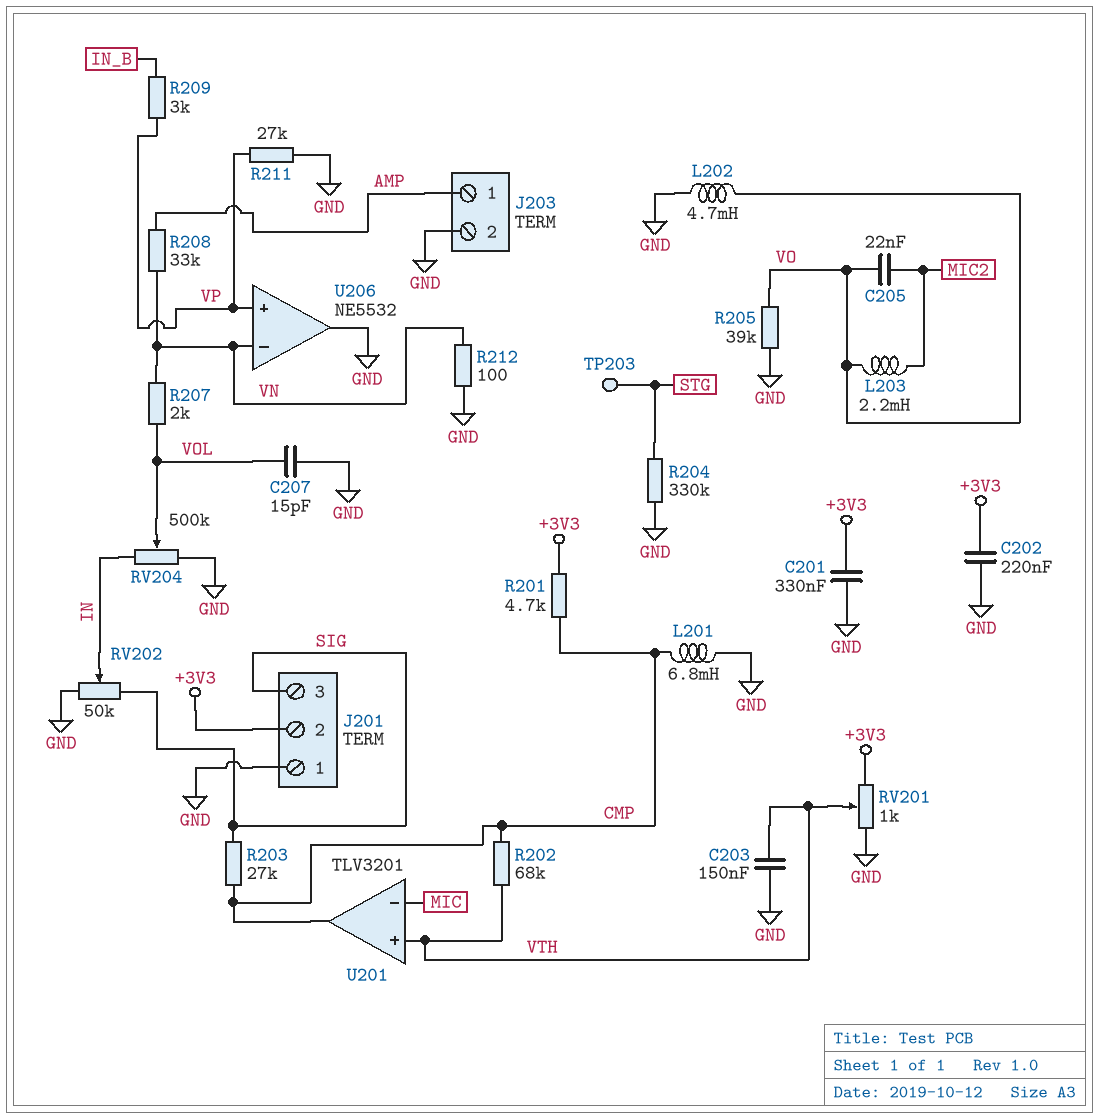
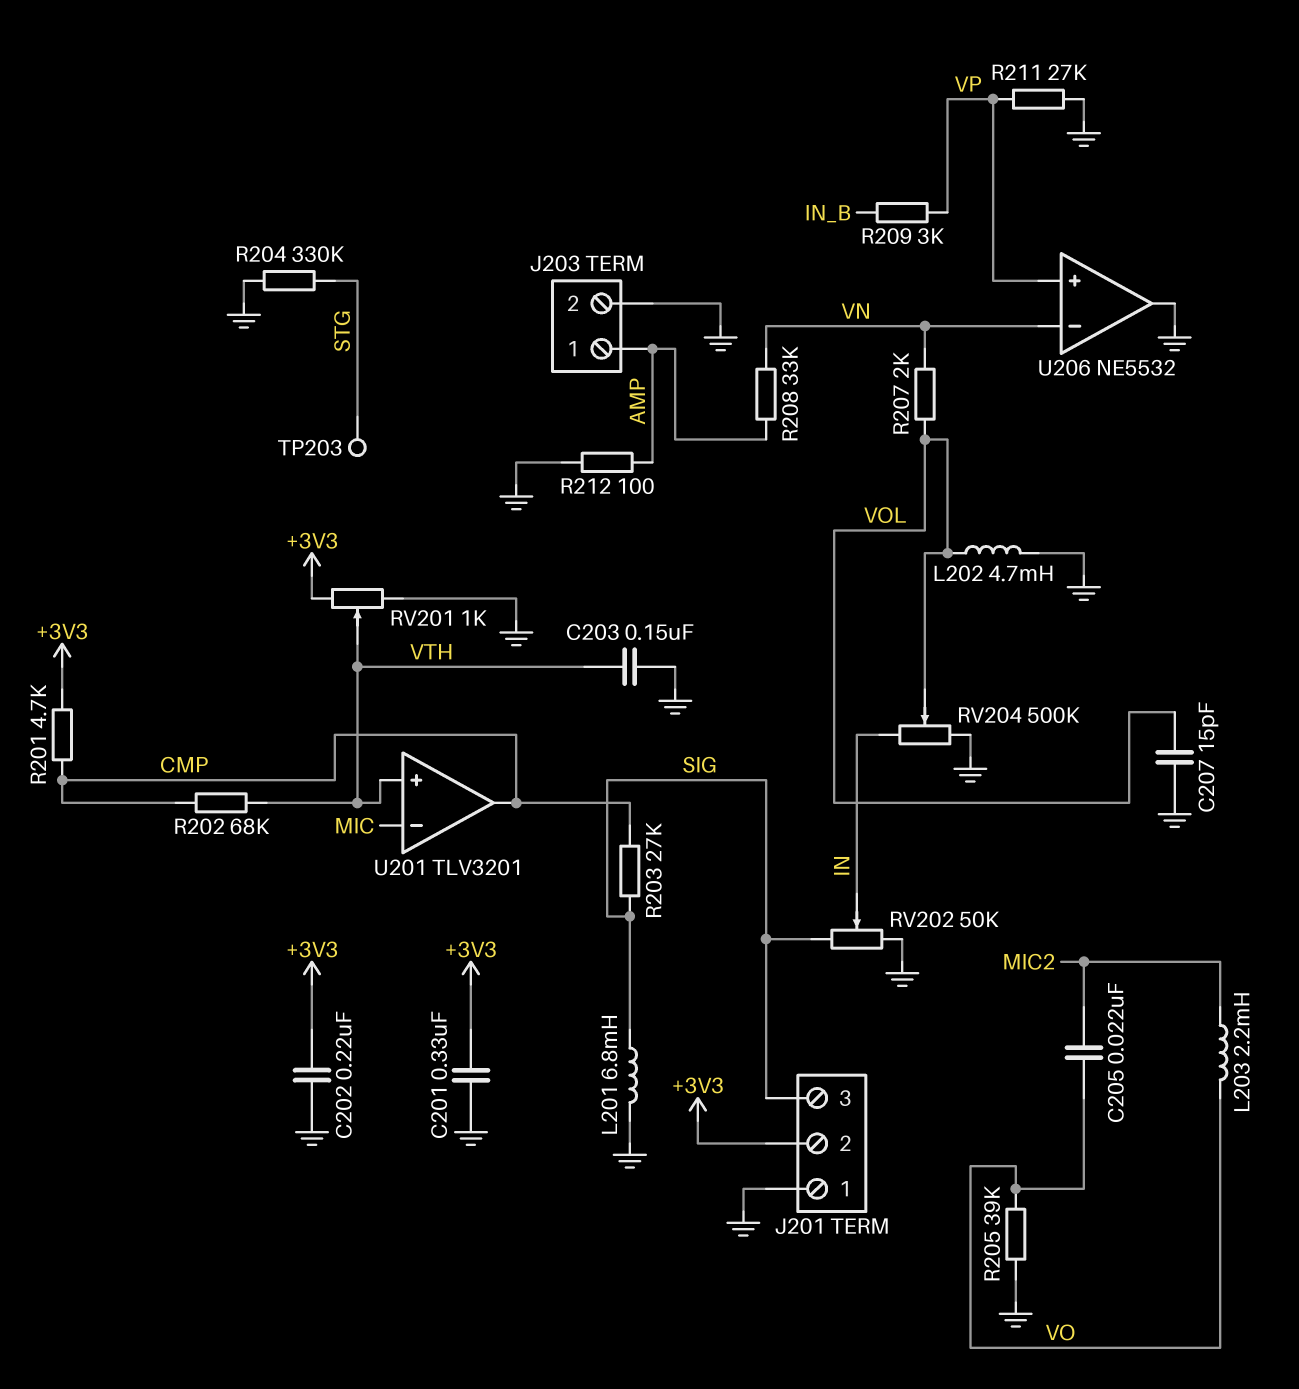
L201: 6.8mH (CMP, GND) -> 6.8mH (GND, SIG)
L202: 4.7mH (GND, VO) -> 4.7mH (GND, VOL)
R212: 100 (GND, VN) -> 100 (AMP, GND)

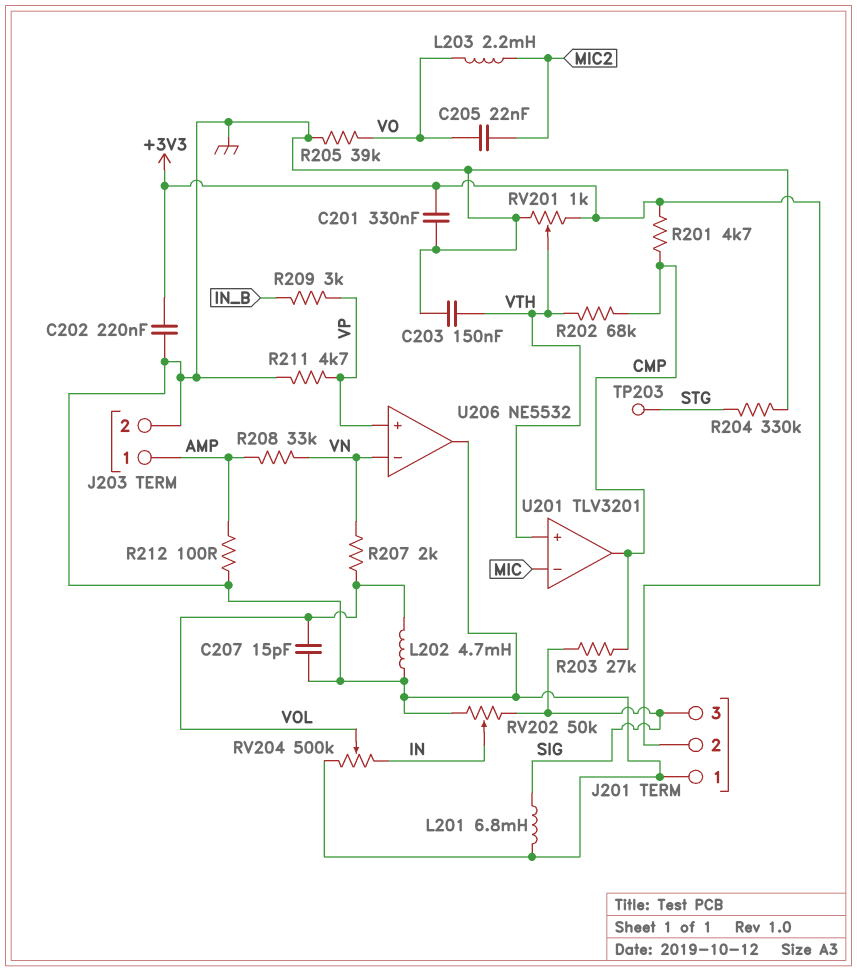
R211: 27k (GND, VP) -> 4.7k (GND, VP)

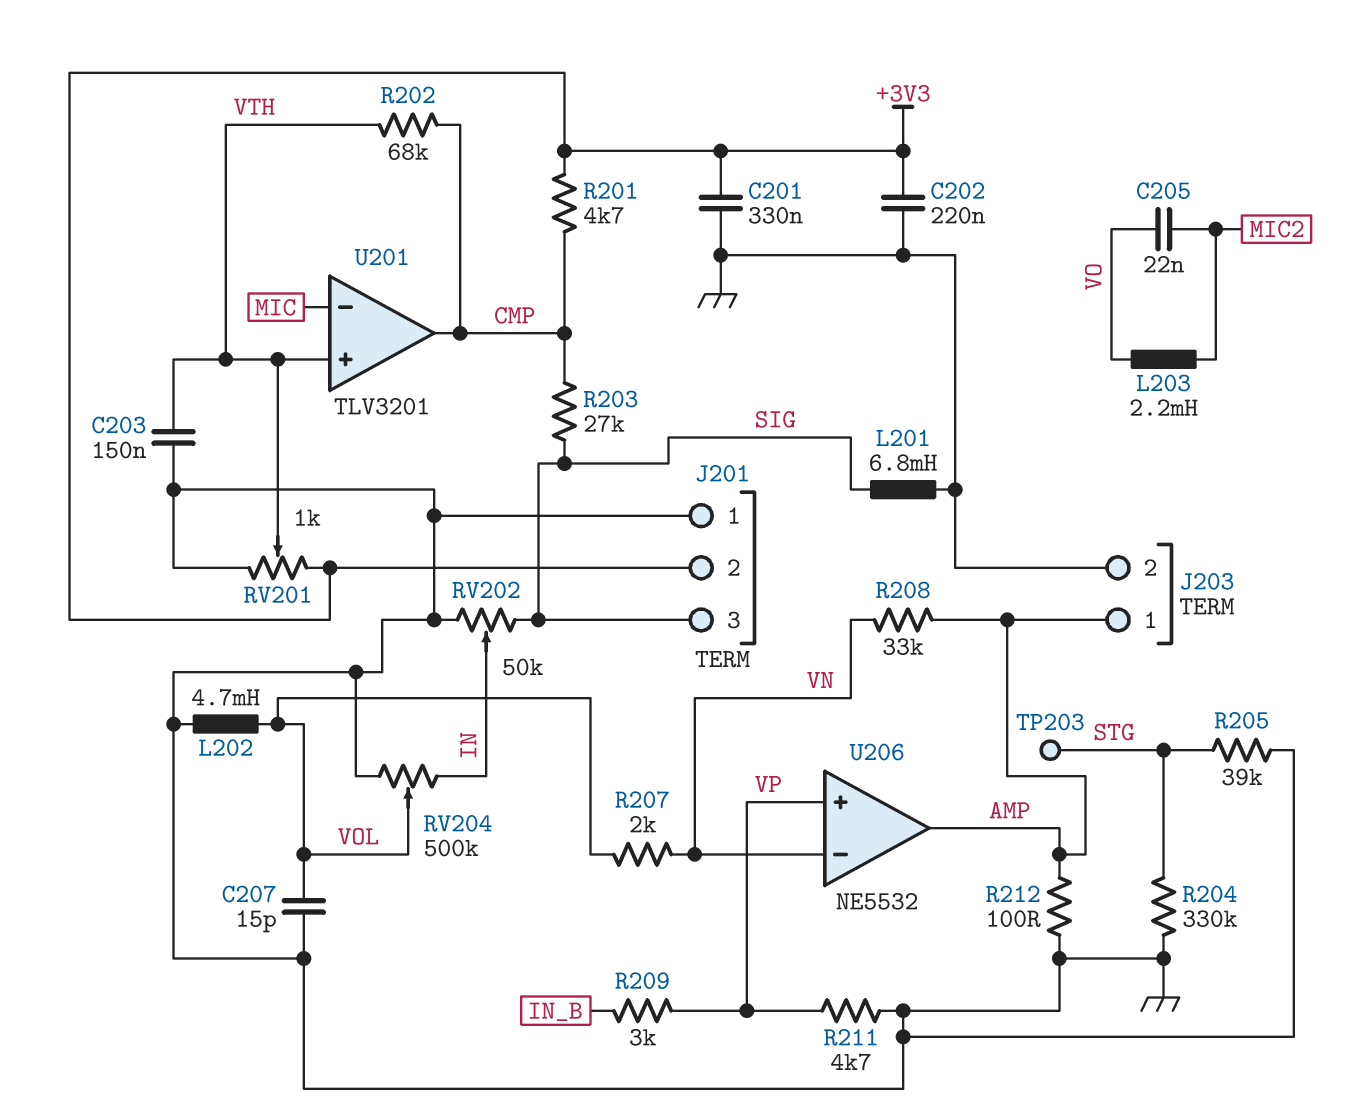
R205: 39k (GND, VO) -> 39k (GND, STG)
U206 pin out: GND -> AMP

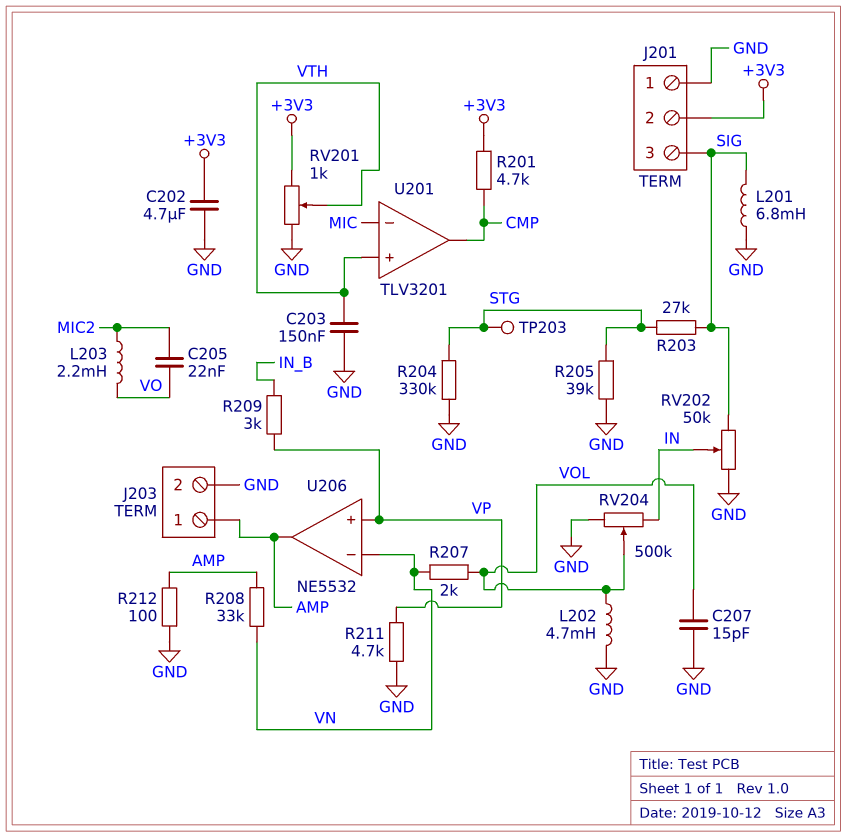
C201: 330nF (+3V3, GND) -> none
C202: 220nF (+3V3, GND) -> 4.7uF (+3V3, GND)
R202: 68k (CMP, VTH) -> none
R203: 27k (CMP, SIG) -> 27k (SIG, STG)

